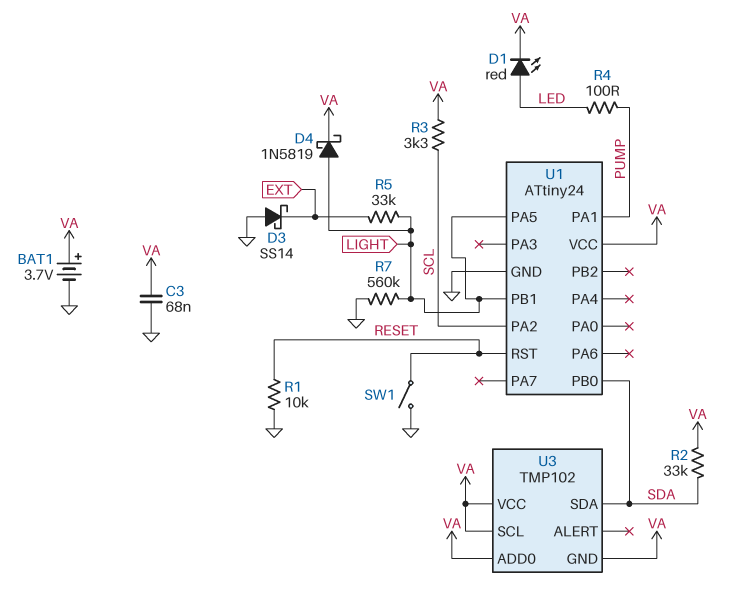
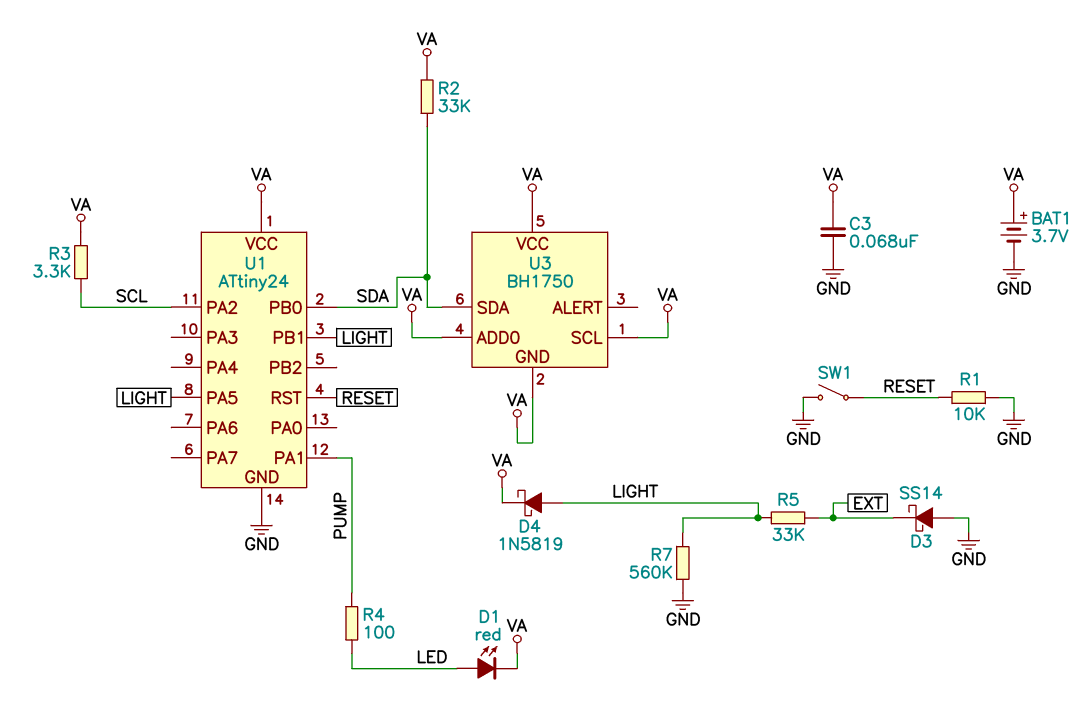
U3: TMP102 -> BH1750

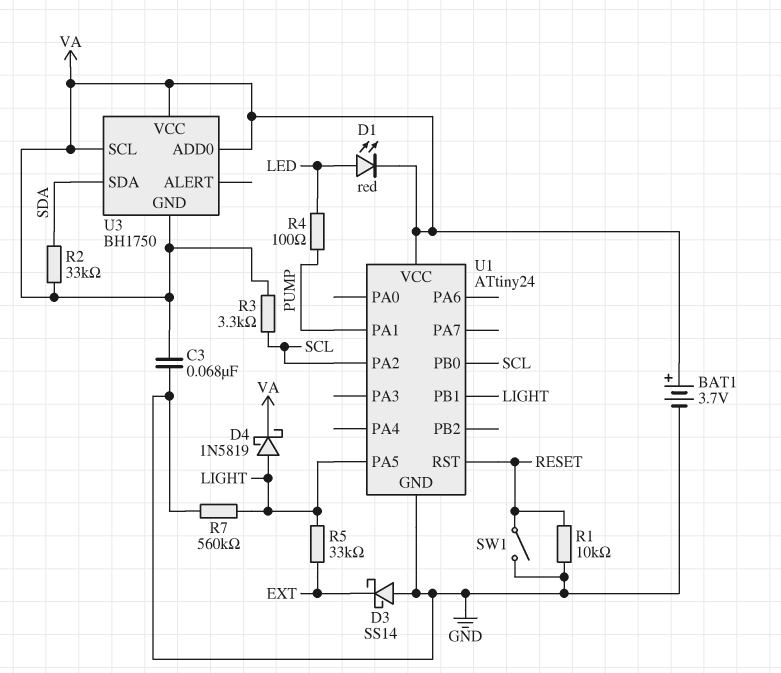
U1 pin PB0: SDA -> SCL

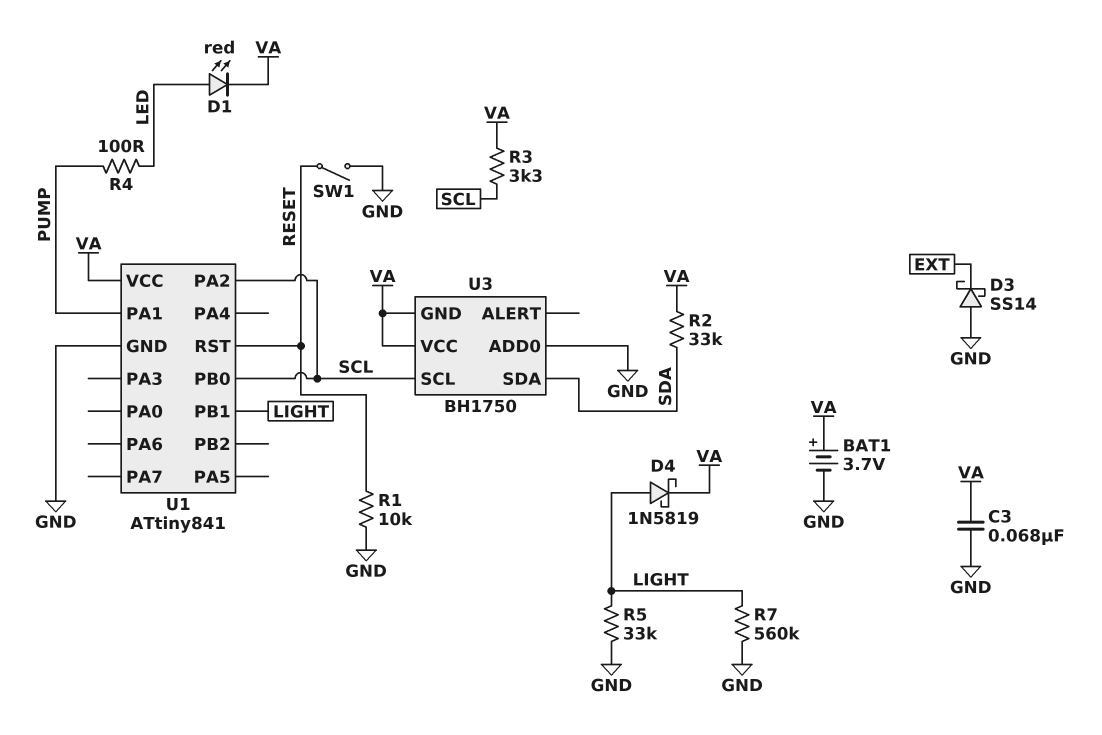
R5: 33k (EXT, LIGHT) -> 33k (GND, LIGHT)
U1: ATtiny24 -> ATtiny841
U1 pin PA5: LIGHT -> none
U3 pin ADD0: VA -> GND
U3 pin SCL: VA -> SCL

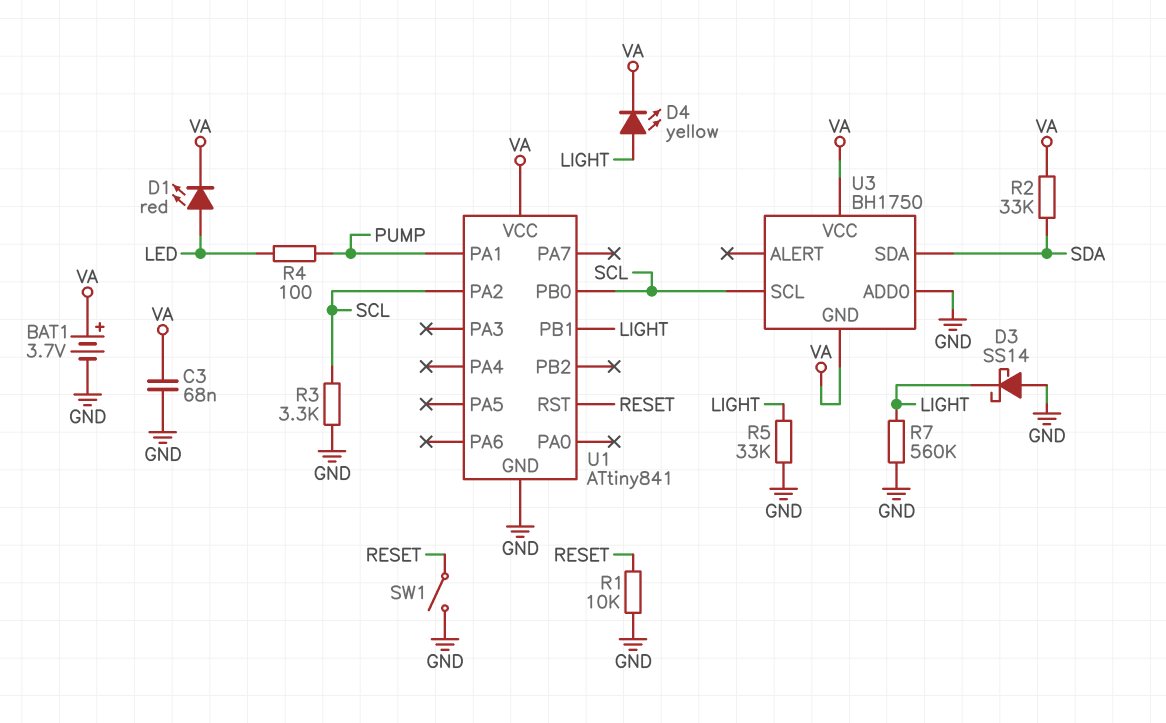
D3: schottky SS14 (A GND, K EXT) -> schottky SS14 (A GND, K LIGHT)
D4: schottky 1N5819 (A LIGHT, K VA) -> LED yellow (A LIGHT, K VA)
R3: 3.3k (SCL, VA) -> 3.3k (GND, SCL)

